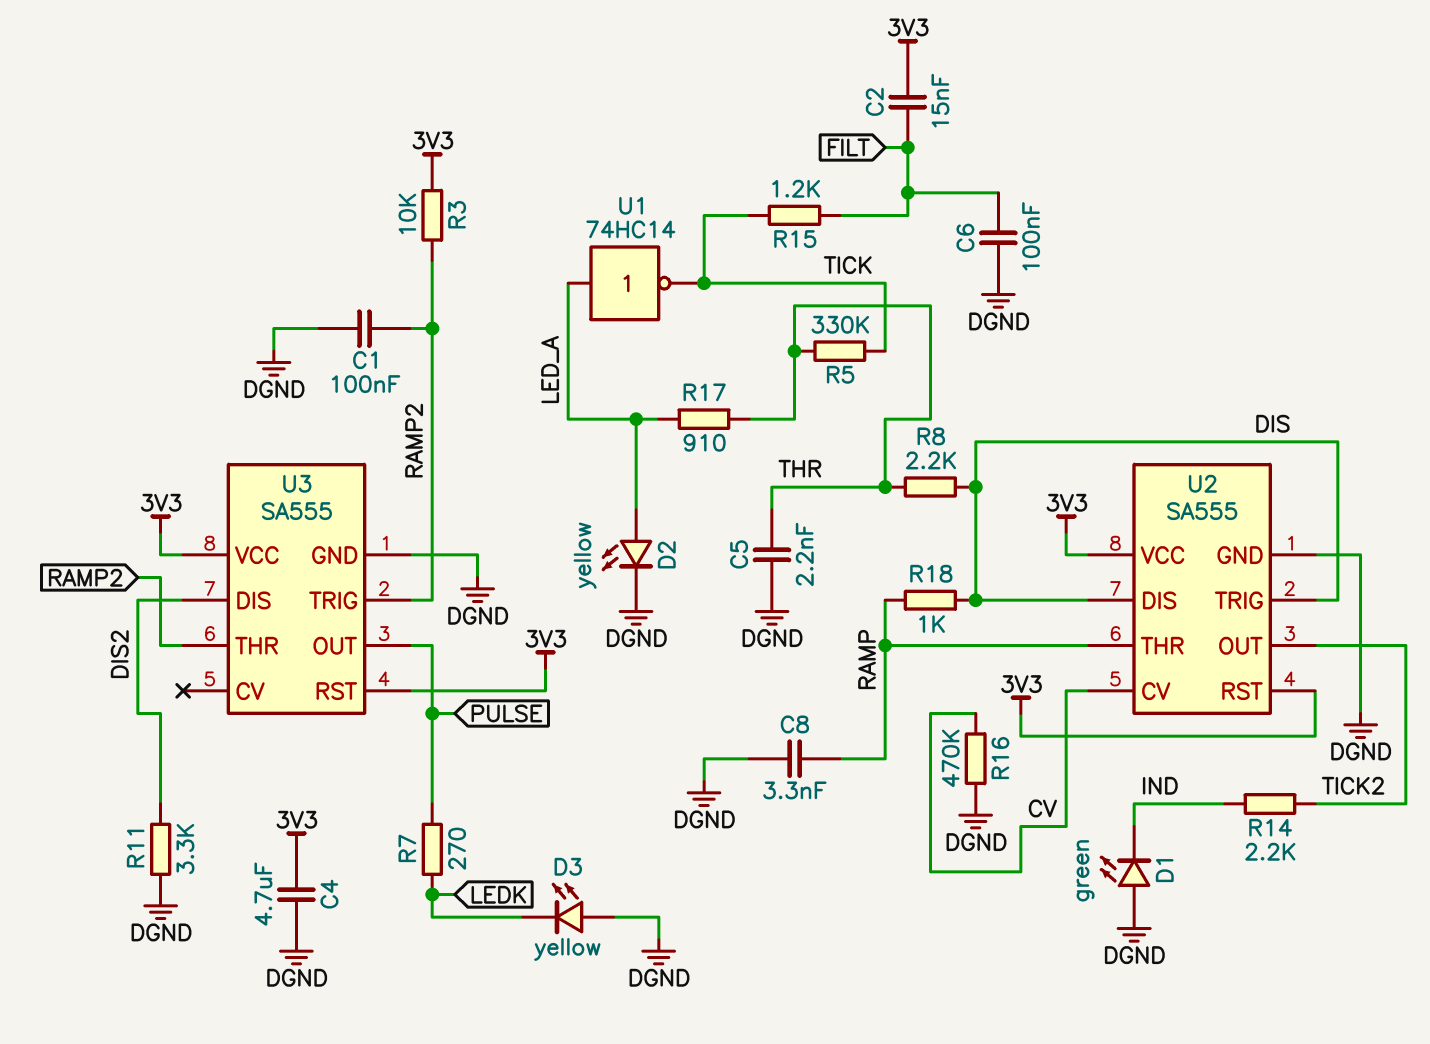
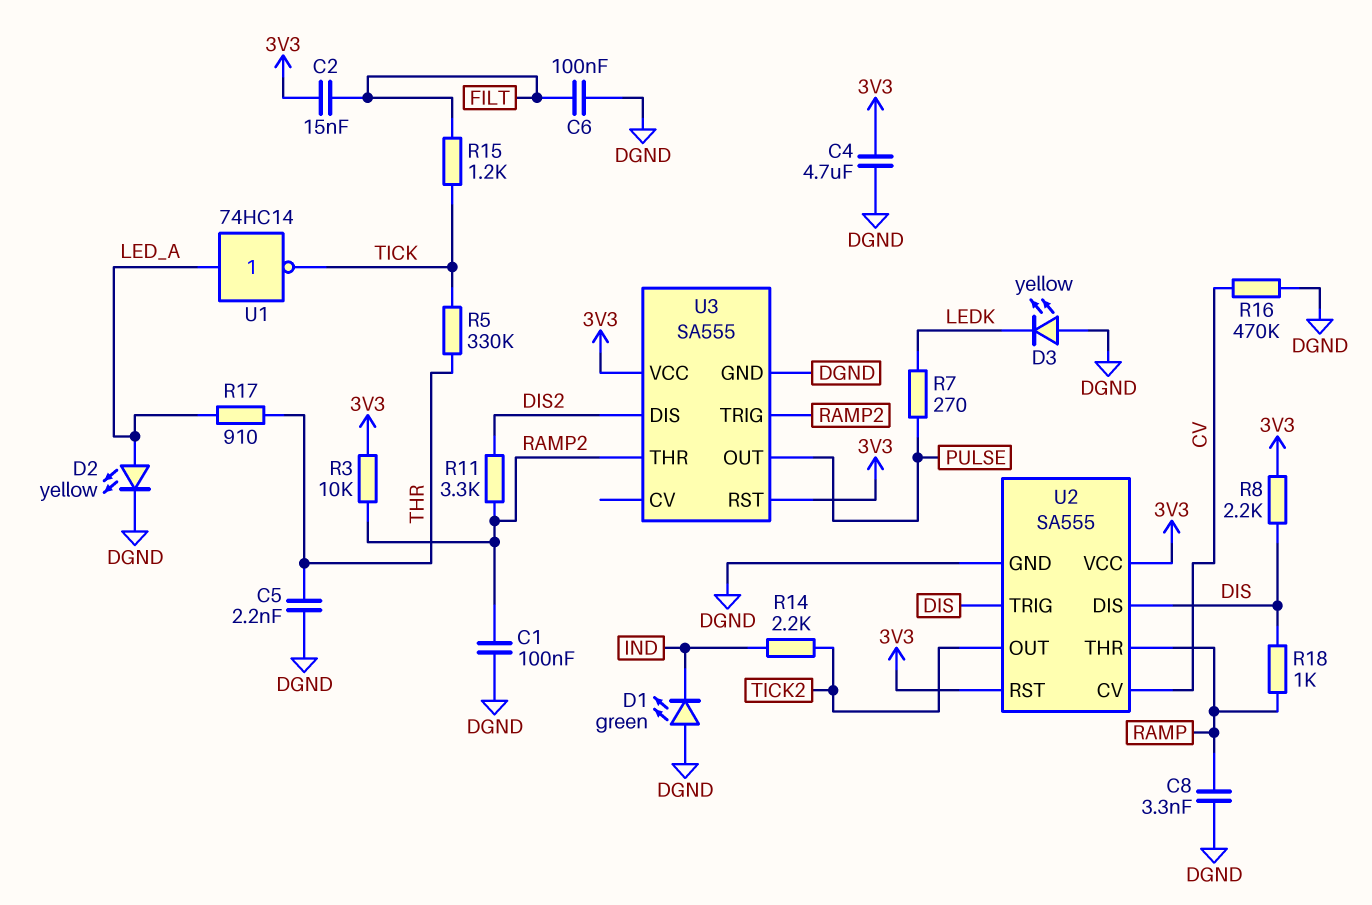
R8: 2.2k (DIS, THR) -> 2.2k (3V3, DIS)
R11: 3.3k (DGND, DIS2) -> 3.3k (DIS2, RAMP2)

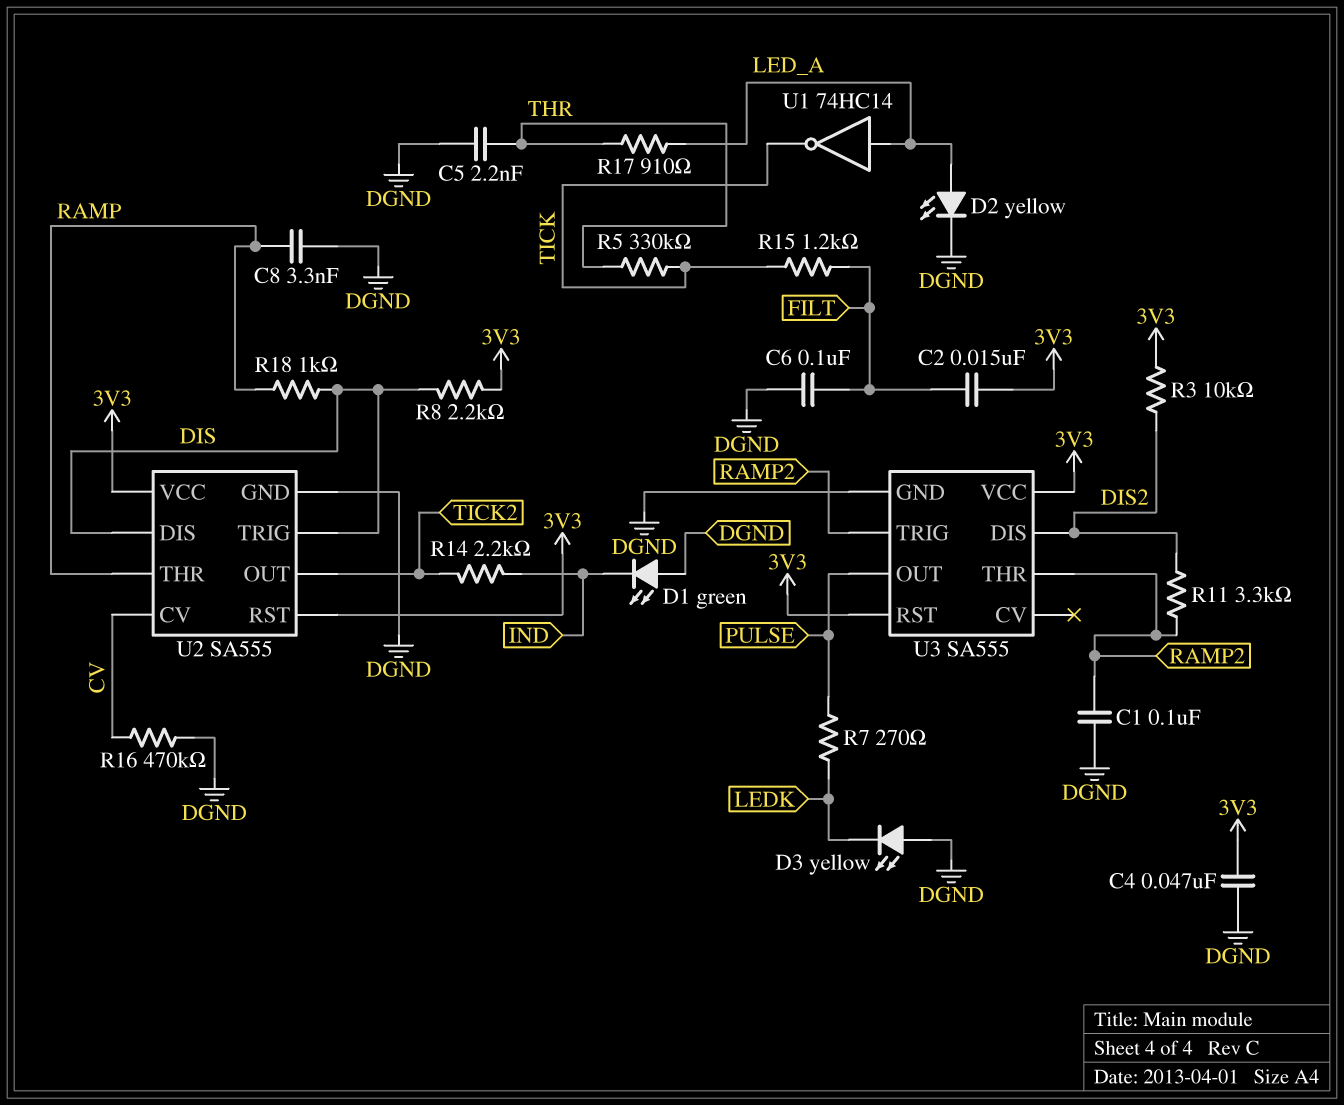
C4: 4.7uF (3V3, DGND) -> 47nF (3V3, DGND)
R3: 10k (3V3, RAMP2) -> 10k (3V3, DIS2)

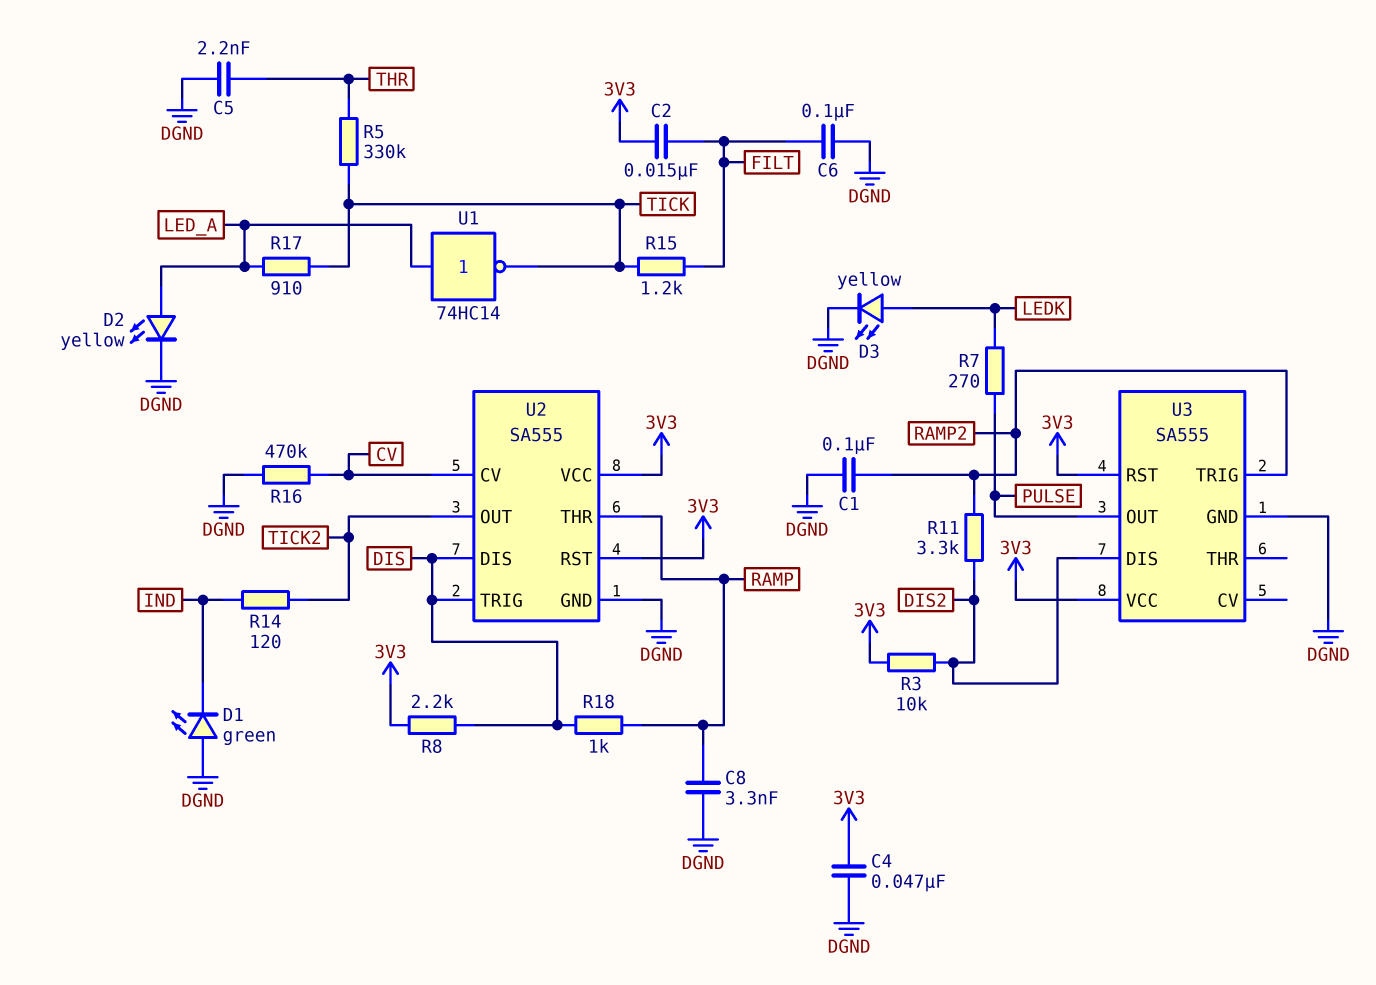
D3: LED yellow (A DGND, K LEDK) -> LED yellow (A LEDK, K DGND)
R14: 2.2k (IND, TICK2) -> 120 (IND, TICK2)
R17: 910 (LED_A, THR) -> 910 (LED_A, TICK)
U3 pin THR: RAMP2 -> none

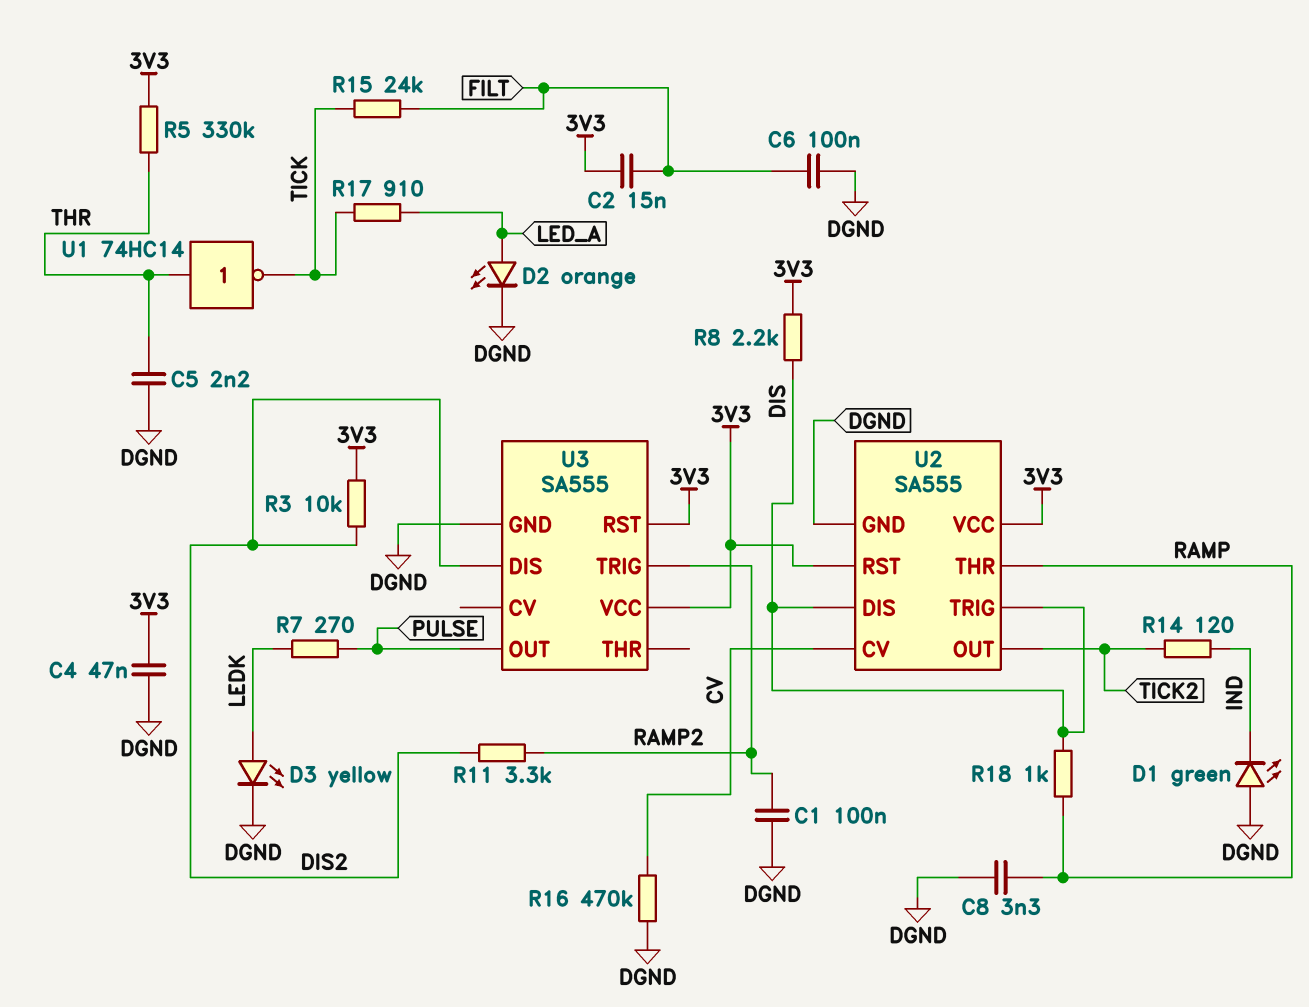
D2: LED yellow (A LED_A, K DGND) -> LED orange (A LED_A, K DGND)
R5: 330k (THR, TICK) -> 330k (3V3, THR)
R15: 1.2k (FILT, TICK) -> 24k (FILT, TICK)
U1: NOT 74HC14 (in LED_A, out TICK) -> NOT 74HC14 (in THR, out TICK)

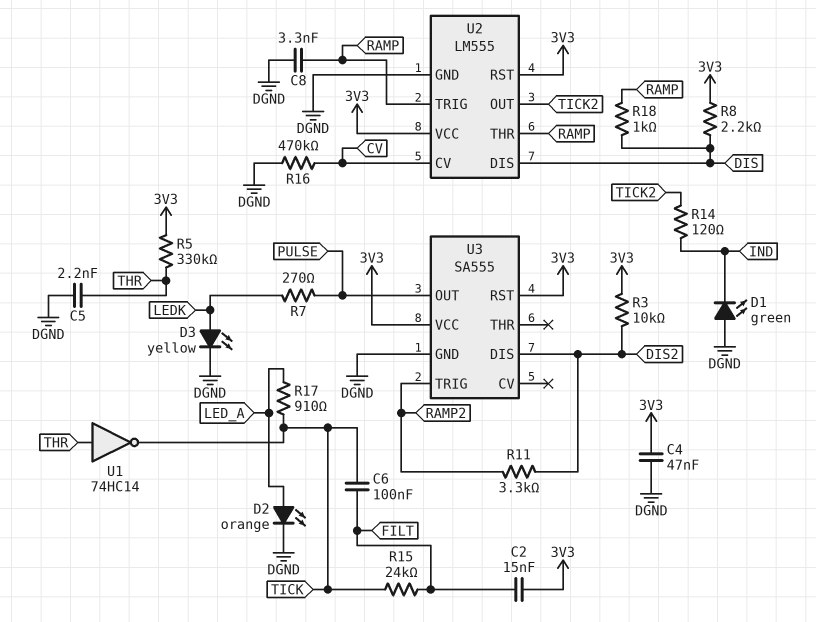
C1: 100nF (DGND, RAMP2) -> none
C6: 100nF (DGND, FILT) -> 100nF (FILT, TICK)
U2: SA555 -> LM555
U2 pin TRIG: DIS -> RAMP

